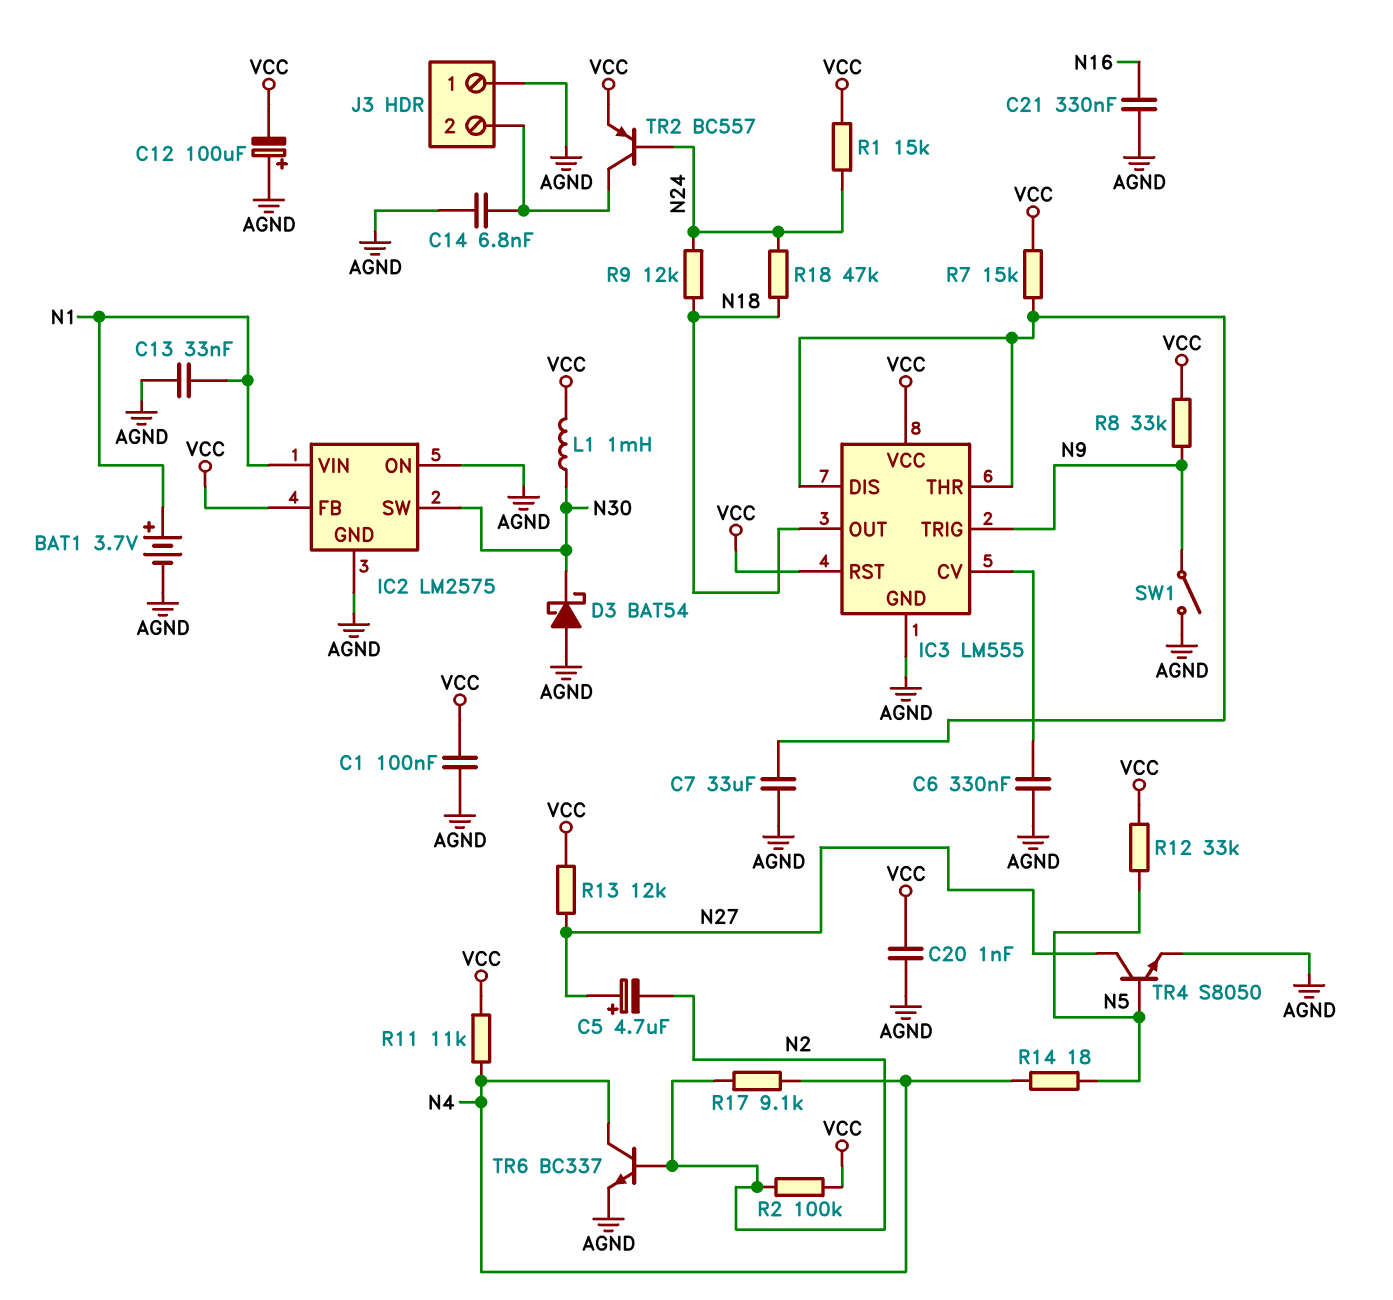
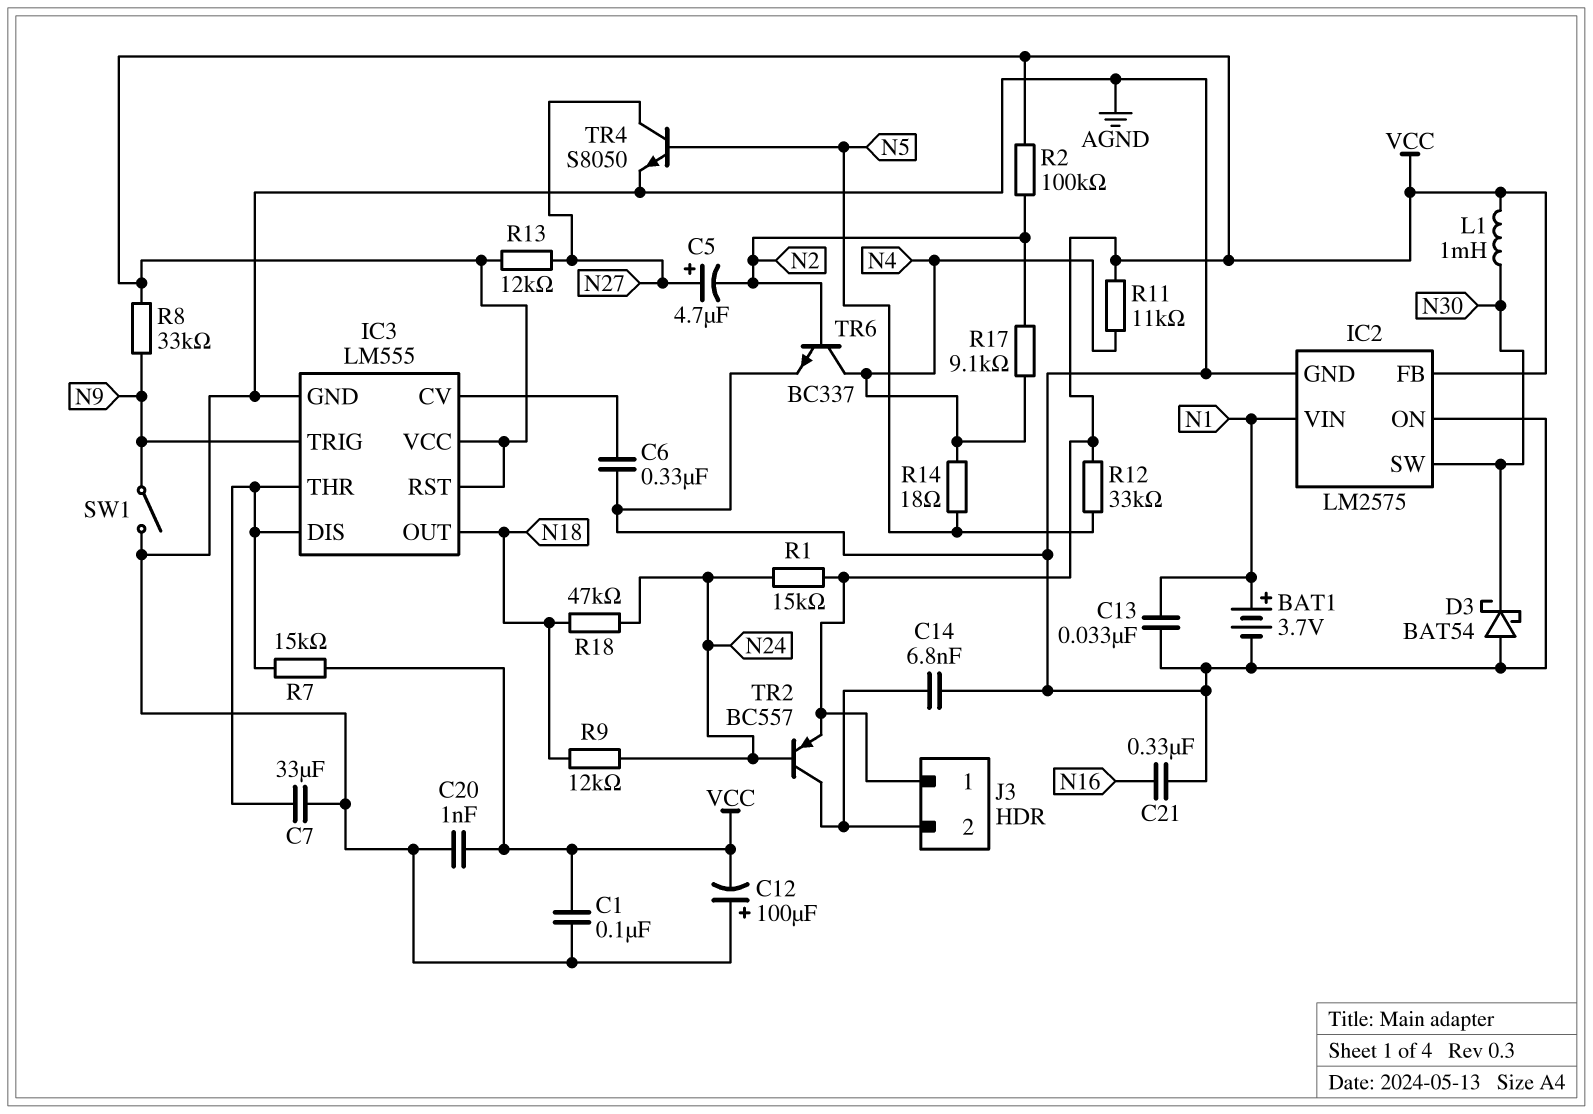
J3 pin 1: AGND -> VCC

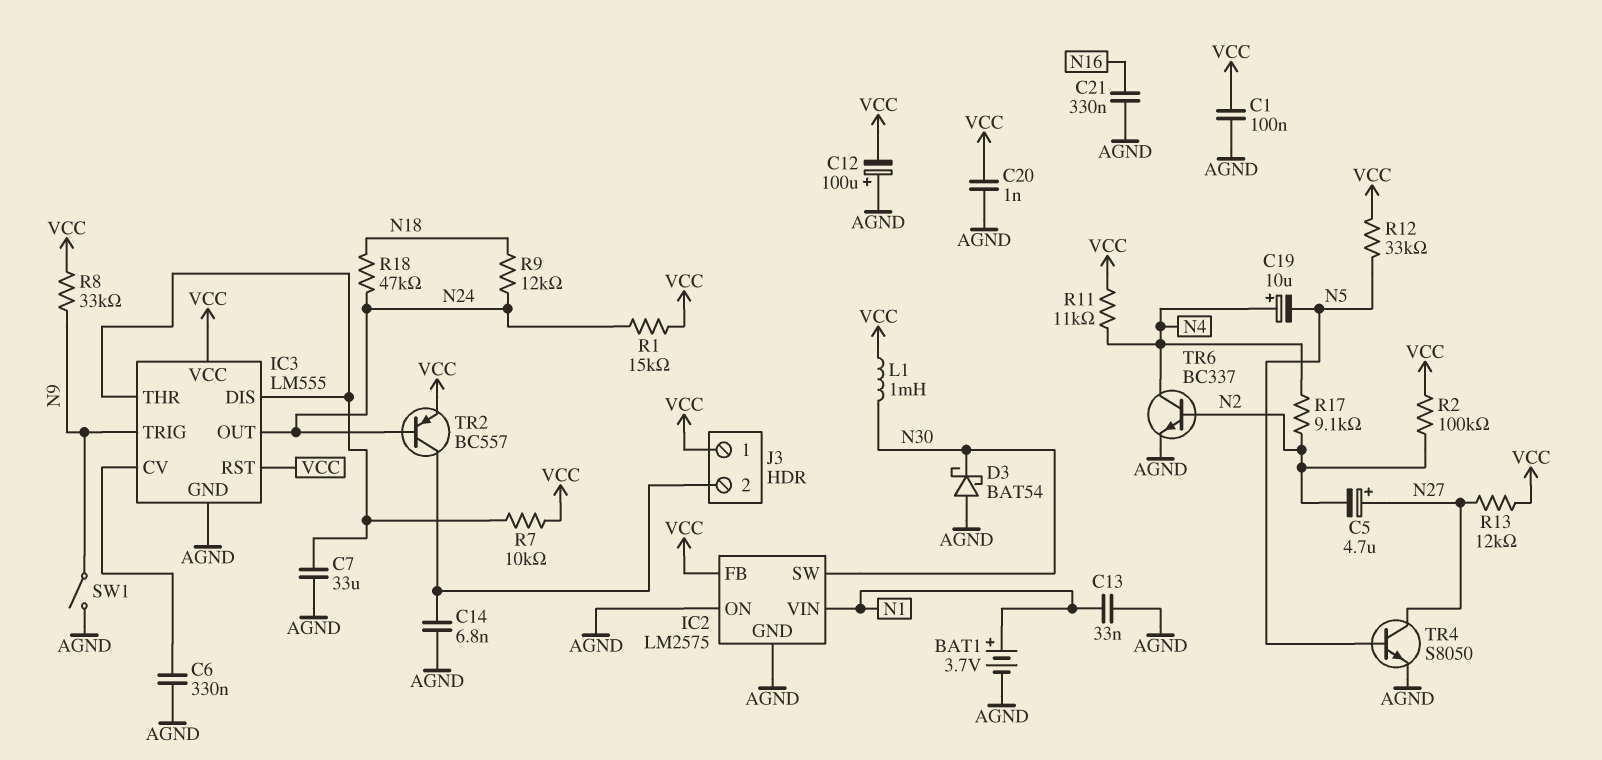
C19: none -> 10uF (plus N4, minus N5)
IC3 pin OUT: N18 -> N24
R7: 15k (IC3/DIS, VCC) -> 10k (IC3/DIS, VCC)
R14: 18 (N4, N5) -> none

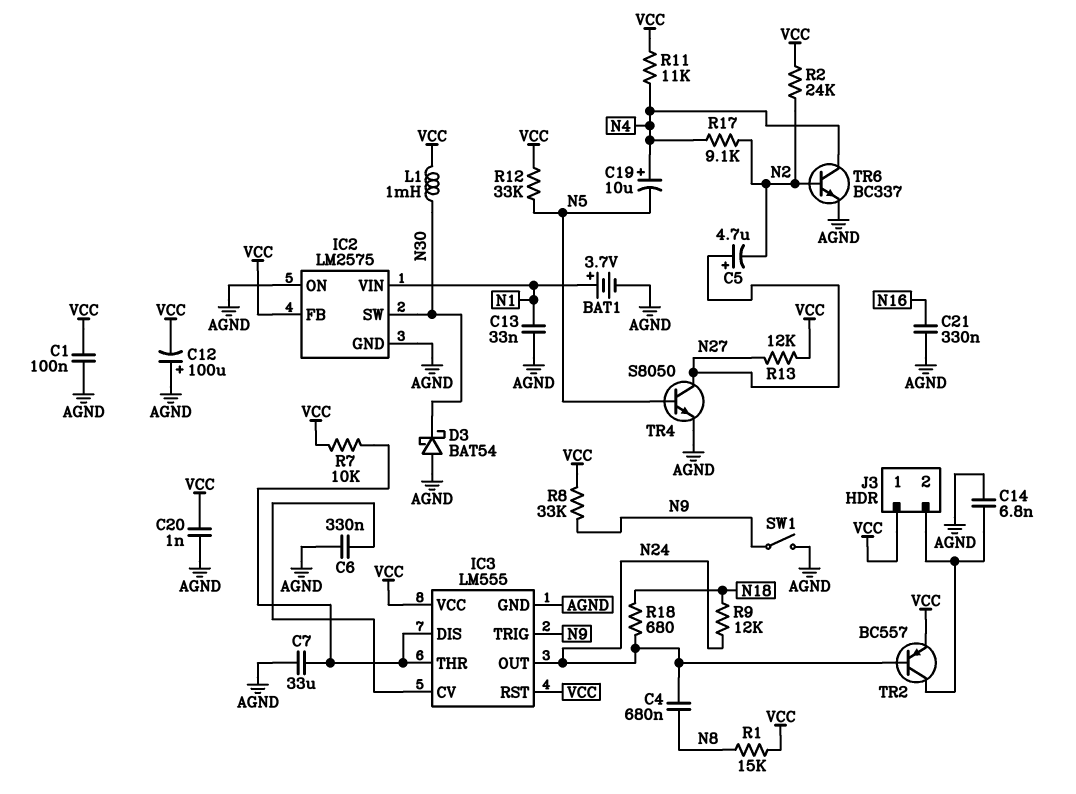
C4: none -> 680nF (N8, N24)
R1: 15k (N24, VCC) -> 15k (N8, VCC)
R2: 100k (N2, VCC) -> 24k (N2, VCC)
R18: 47k (N18, N24) -> 680 (N18, N24)

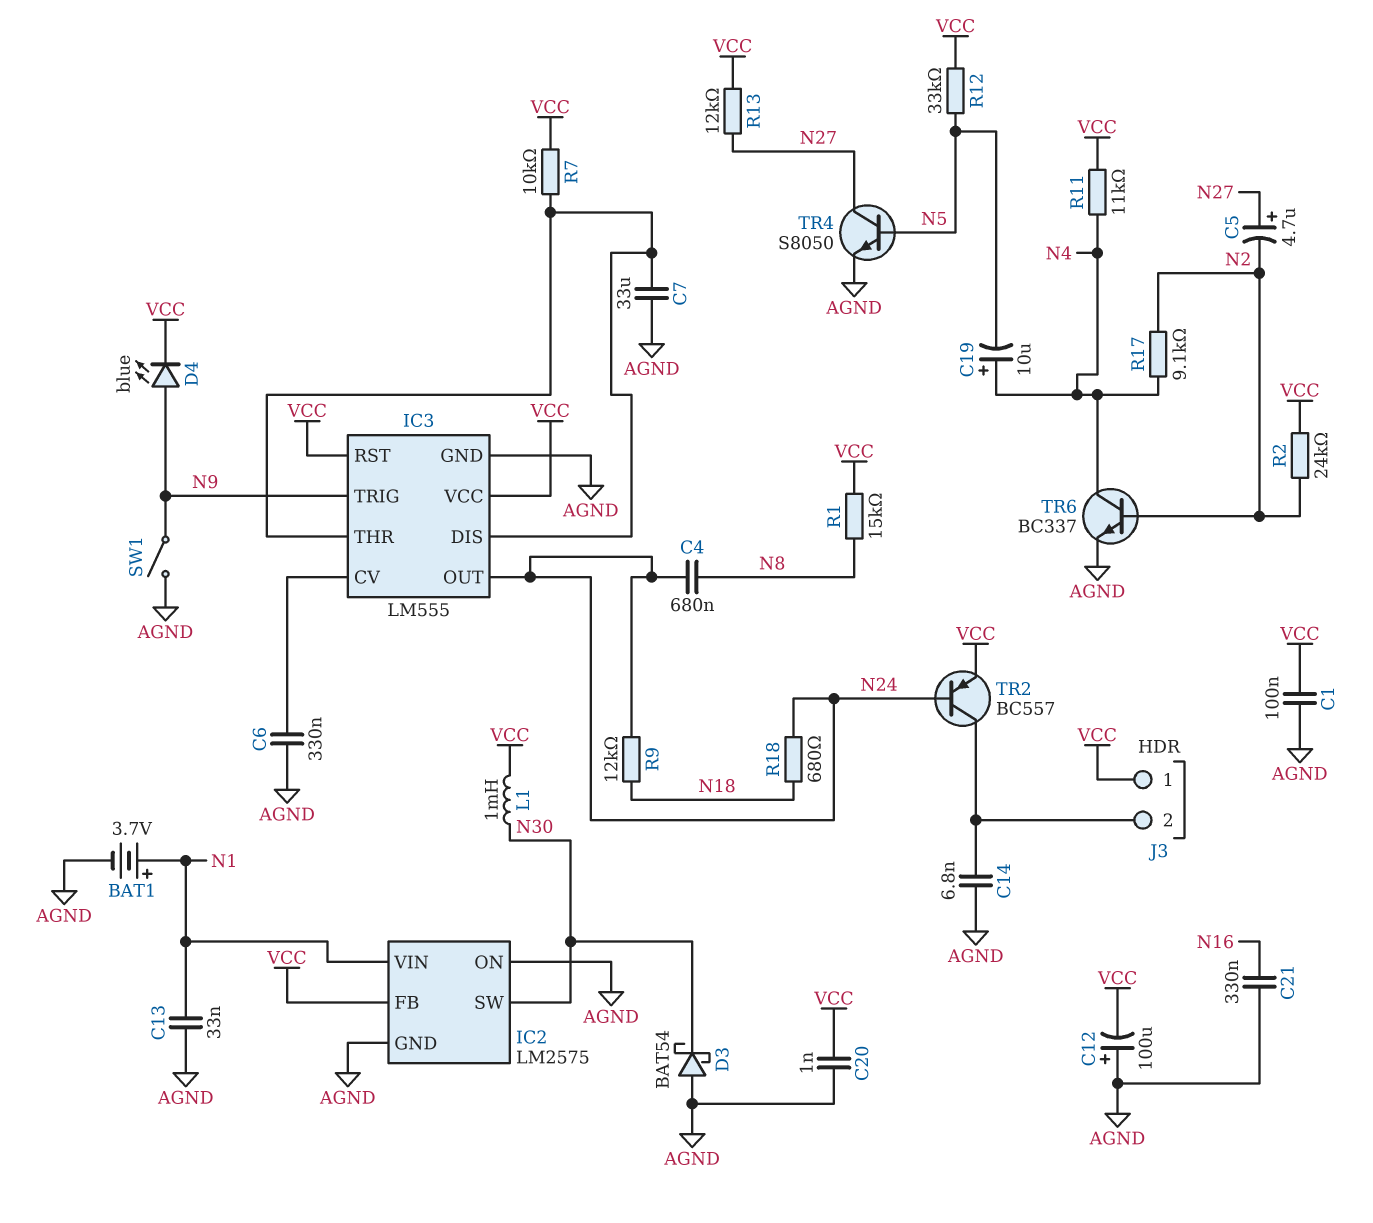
D4: none -> LED blue (A N9, K VCC)
R8: 33k (N9, VCC) -> none

